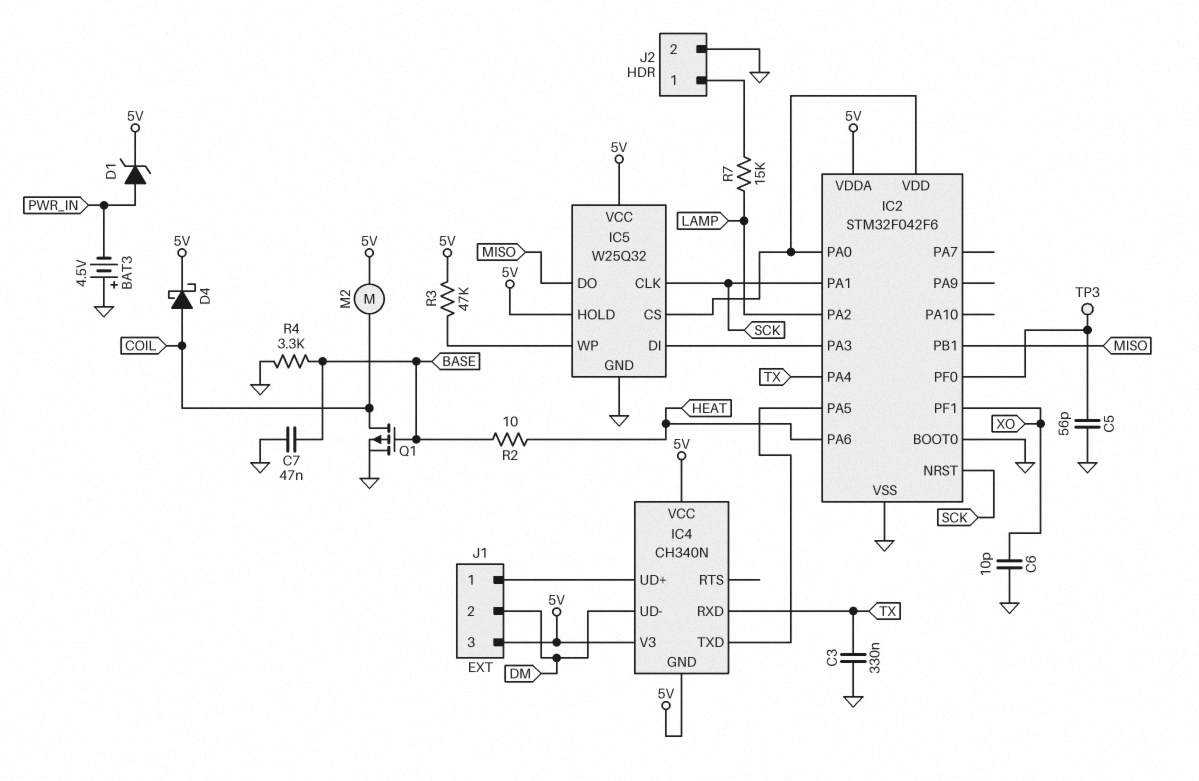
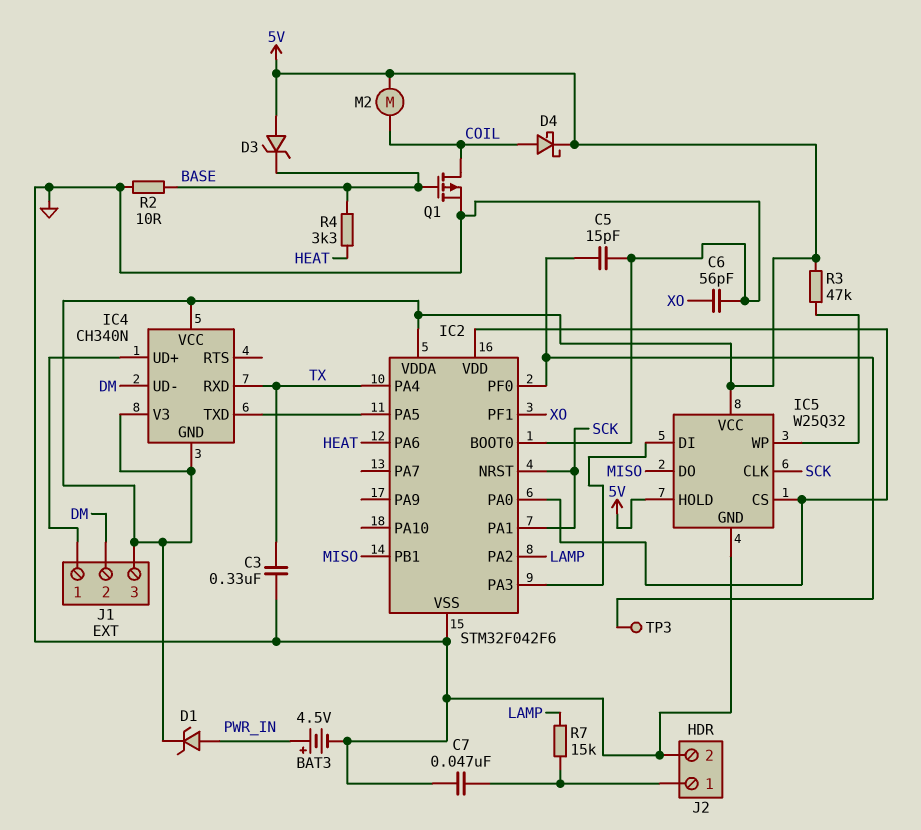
BAT3: 4.5V (plus GND, minus PWR_IN) -> 4.5V (plus PWR_IN, minus GND)
C5: 56pF (GND, IC2/PF0) -> 15pF (GND, IC2/PF0)
C6: 10pF (GND, XO) -> 56pF (GND, XO)
C7: 47nF (BASE, GND) -> 47nF (GND, J2/1)
D3: none -> zener (A 5V, K BASE)
R2: 10 (BASE, HEAT) -> 10 (BASE, GND)
R4: 3.3k (BASE, GND) -> 3.3k (BASE, HEAT)

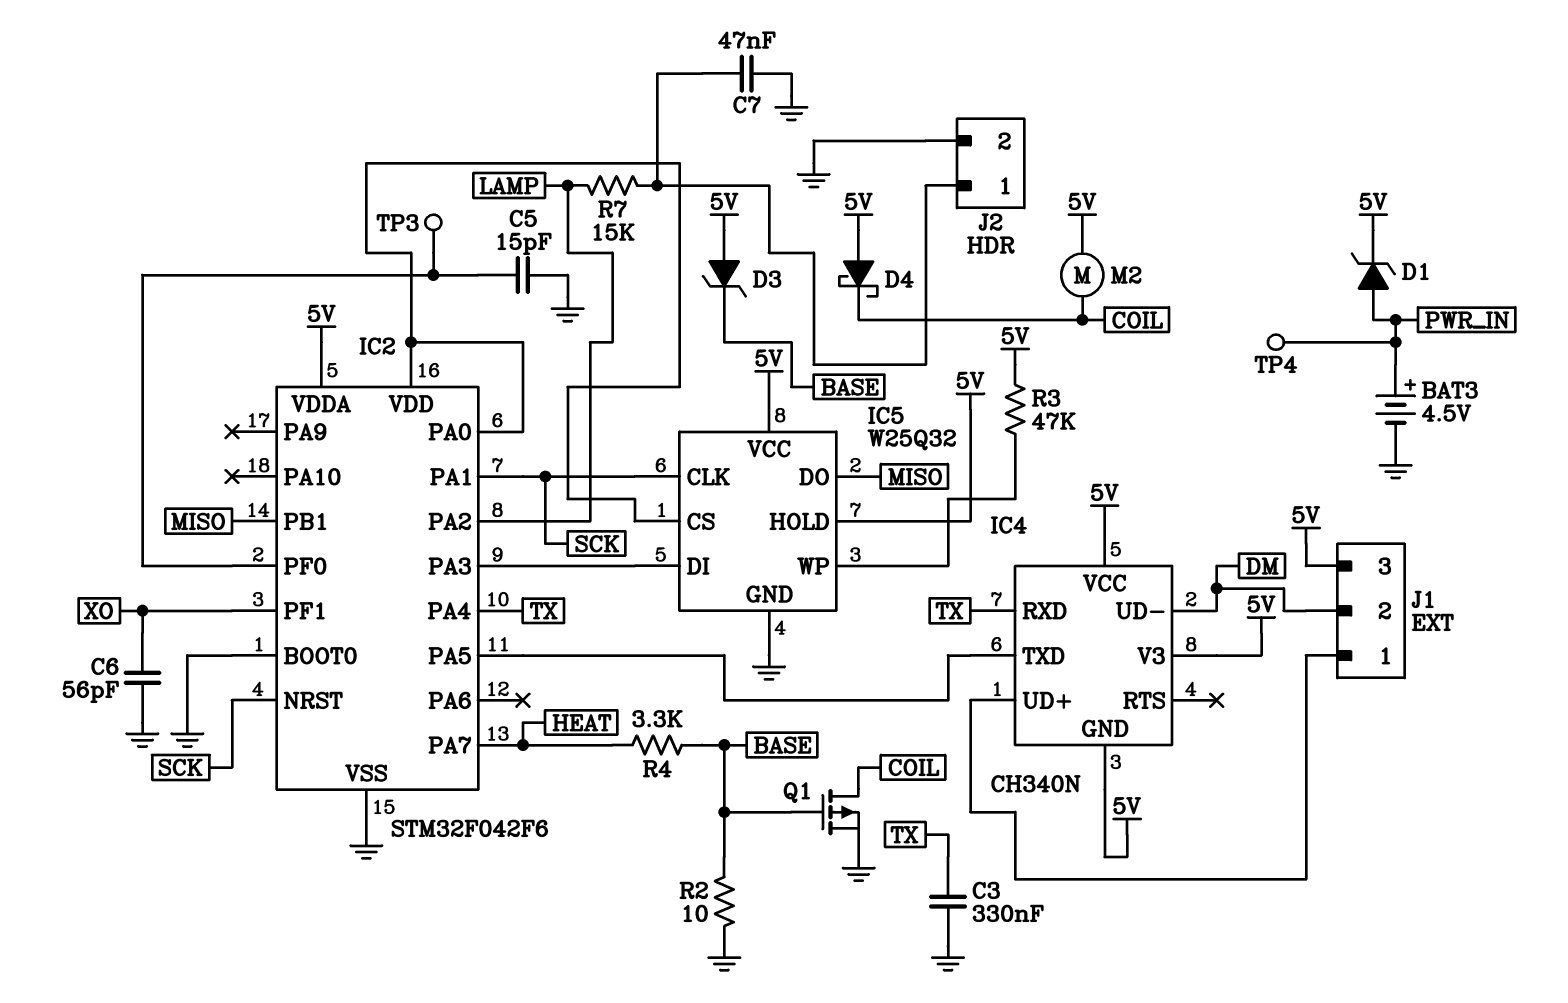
D4: schottky (A COIL, K 5V) -> schottky (A 5V, K COIL)
IC2 pin PA6: HEAT -> none
IC2 pin PA7: none -> HEAT
TP4: none -> test point (PWR_IN)

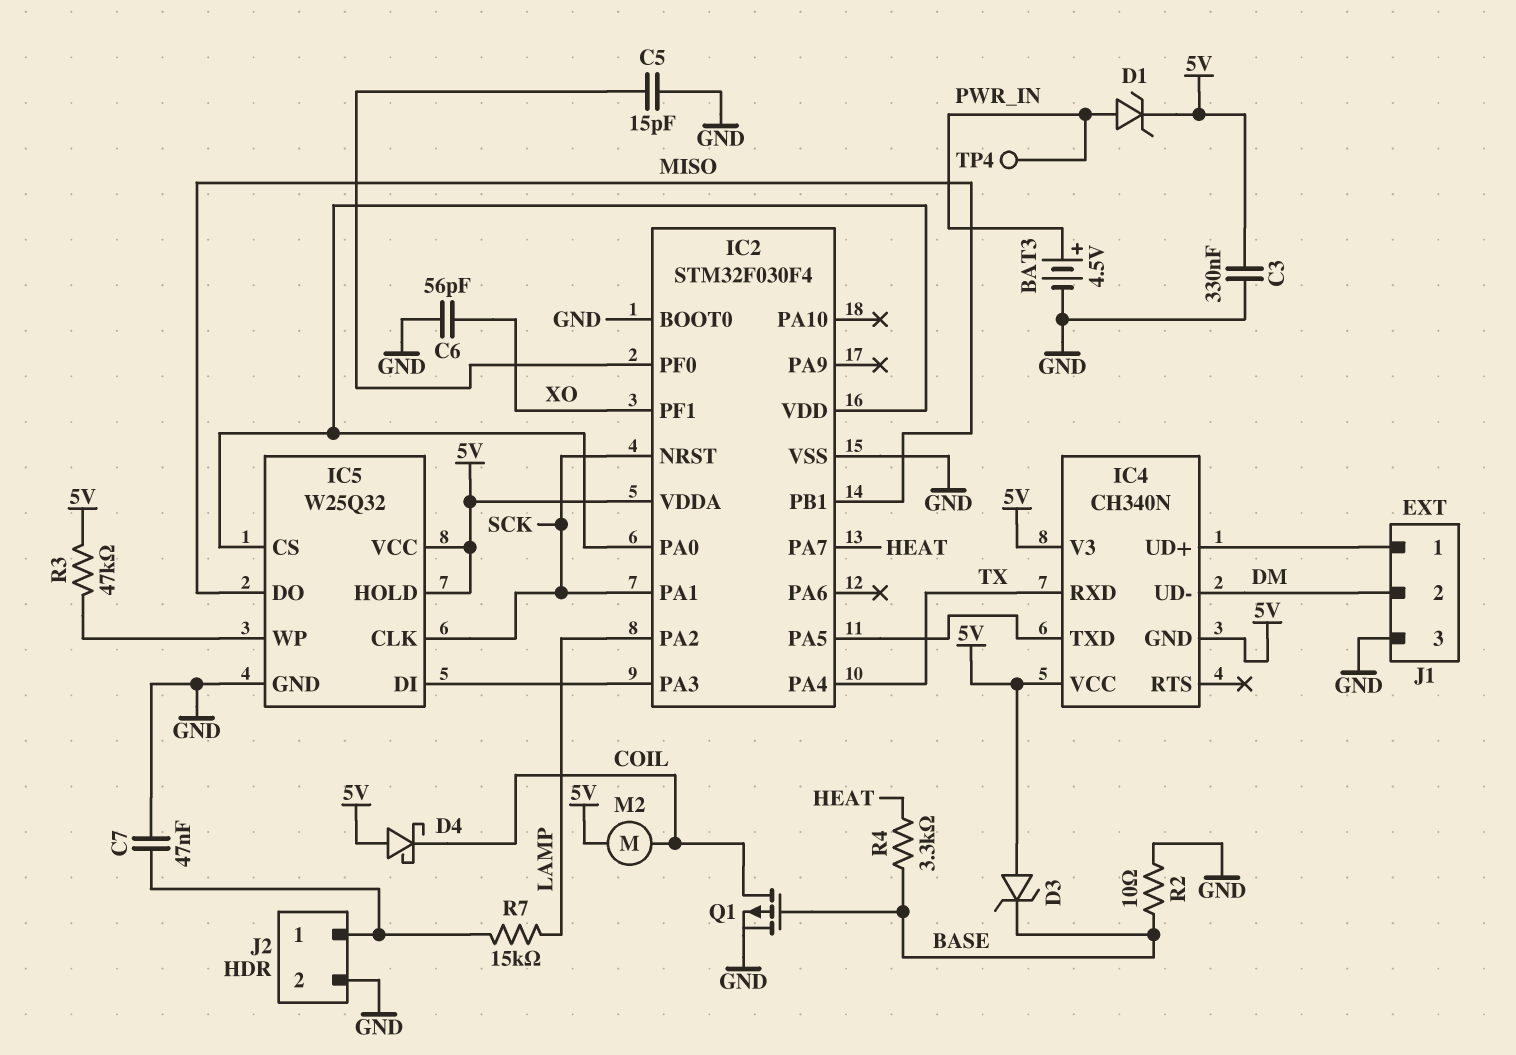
C3: 330nF (GND, TX) -> 330nF (5V, GND)
IC2: STM32F042F6 -> STM32F030F4
J1 pin 3: 5V -> GND
TP3: test point (IC2/PF0) -> none

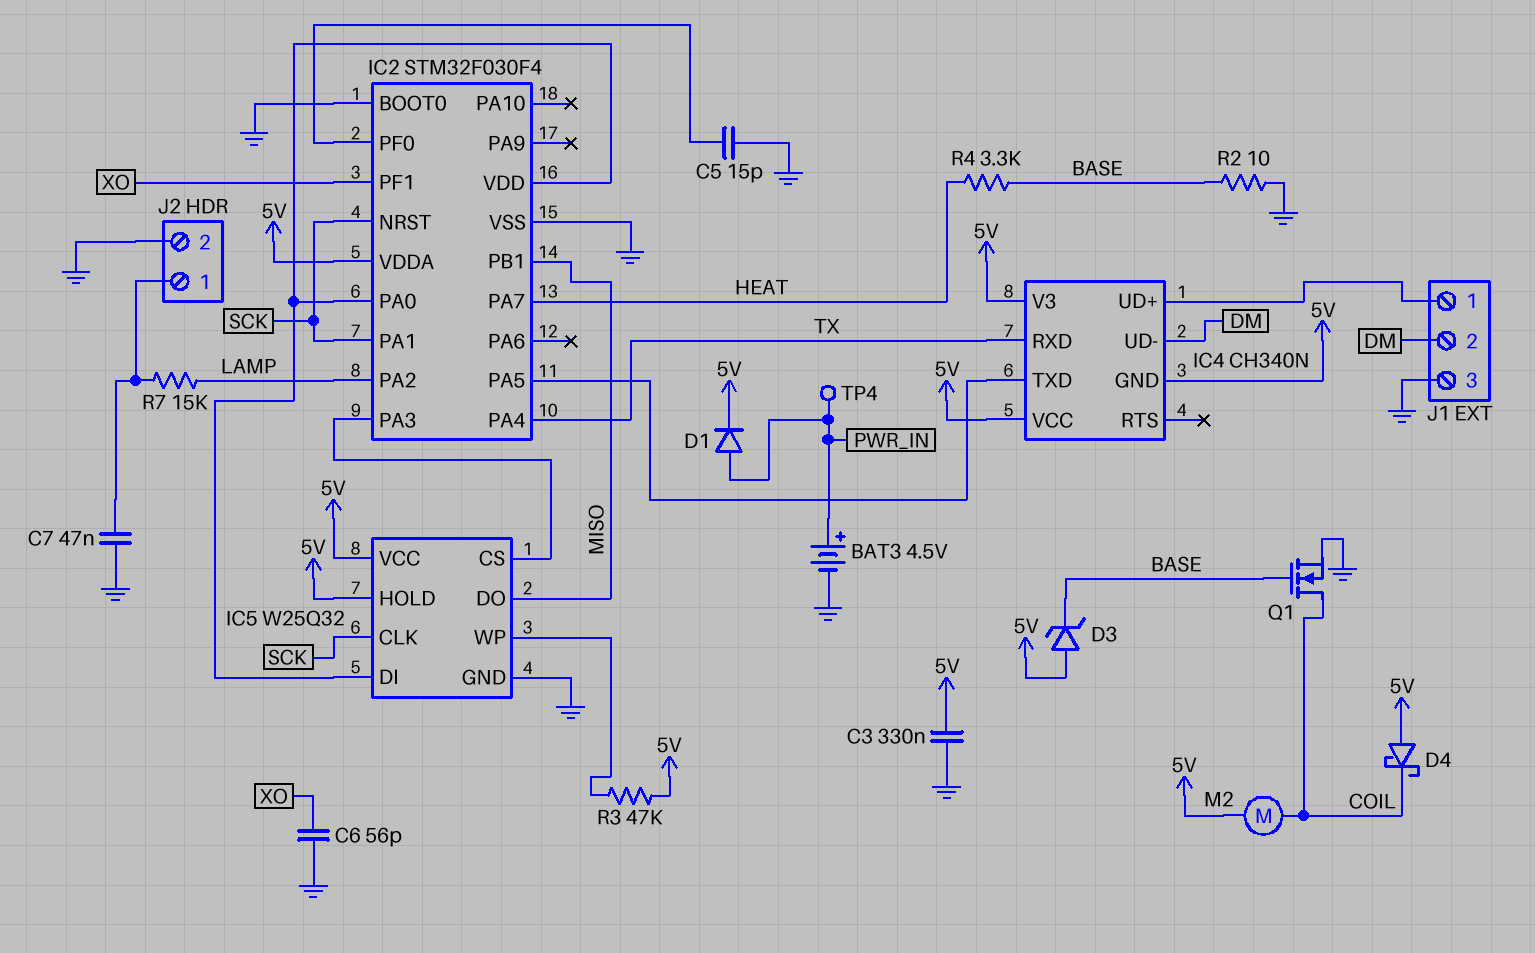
D1: zener (A PWR_IN, K 5V) -> diode (A PWR_IN, K 5V)
IC5 pin CS: IC2/PA0 -> IC2/PA3
IC5 pin DI: IC2/PA3 -> IC2/PA0
Q1: PMOS (G BASE, D COIL, S GND) -> NMOS (G BASE, D COIL, S GND)

